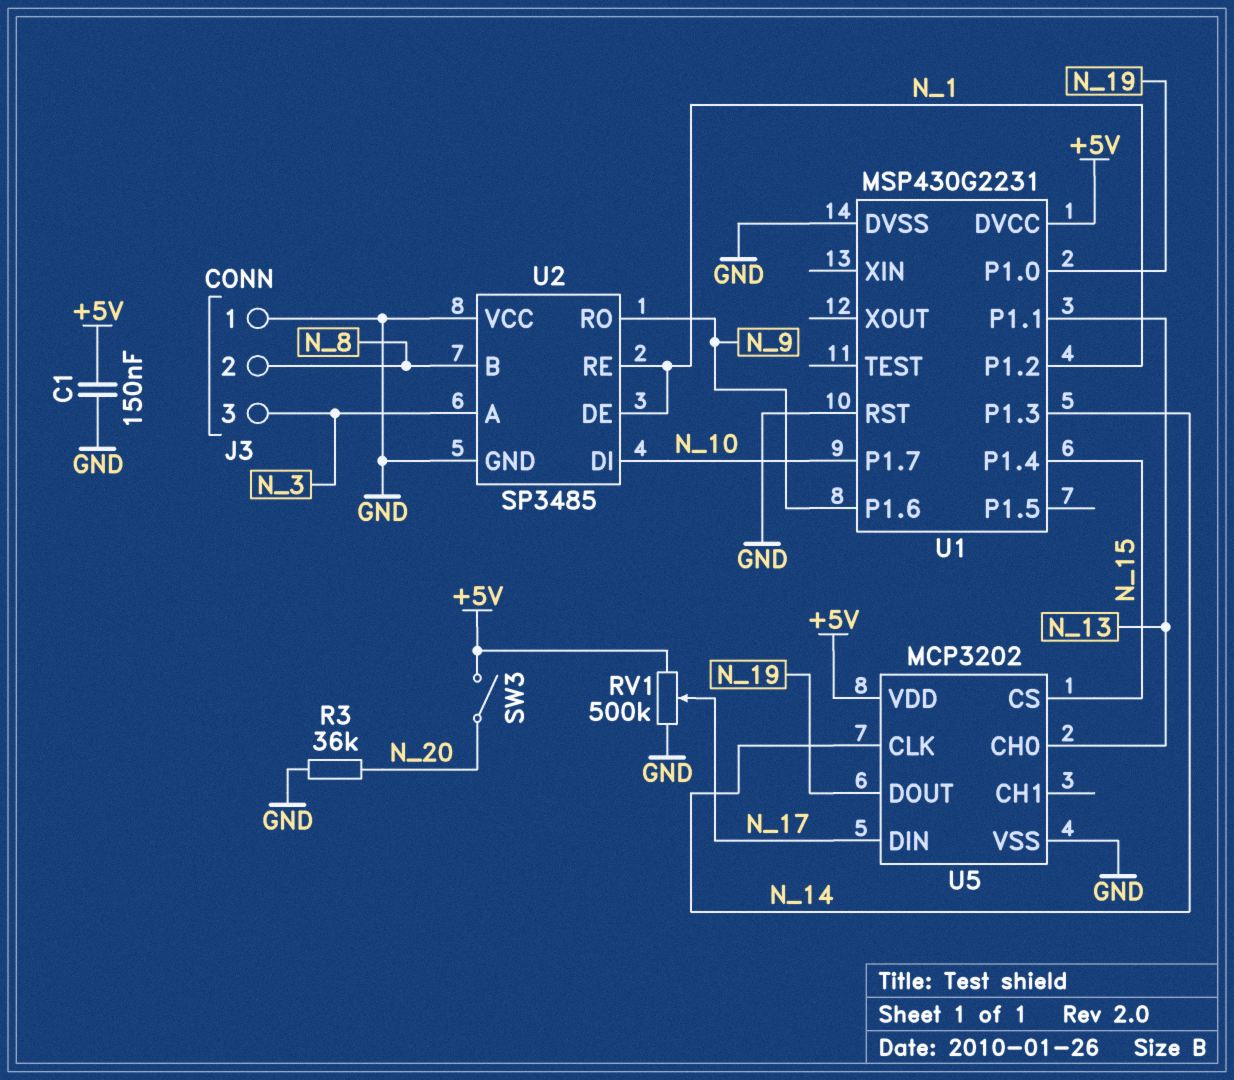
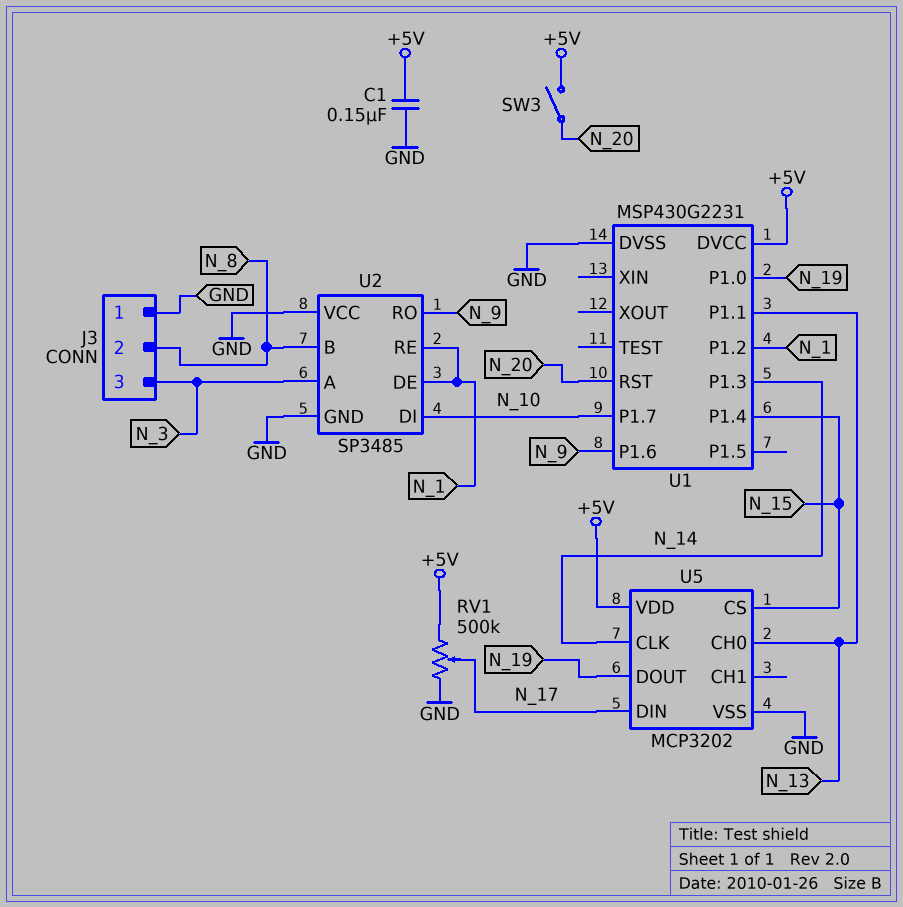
R3: 36k (GND, N_20) -> none
U1 pin RST: GND -> N_20

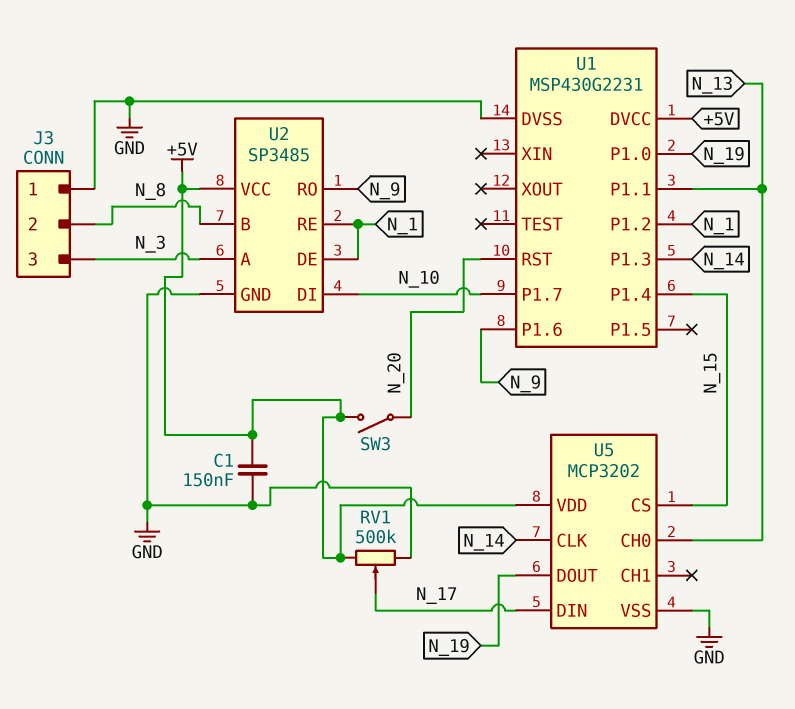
U2 pin VCC: GND -> +5V

